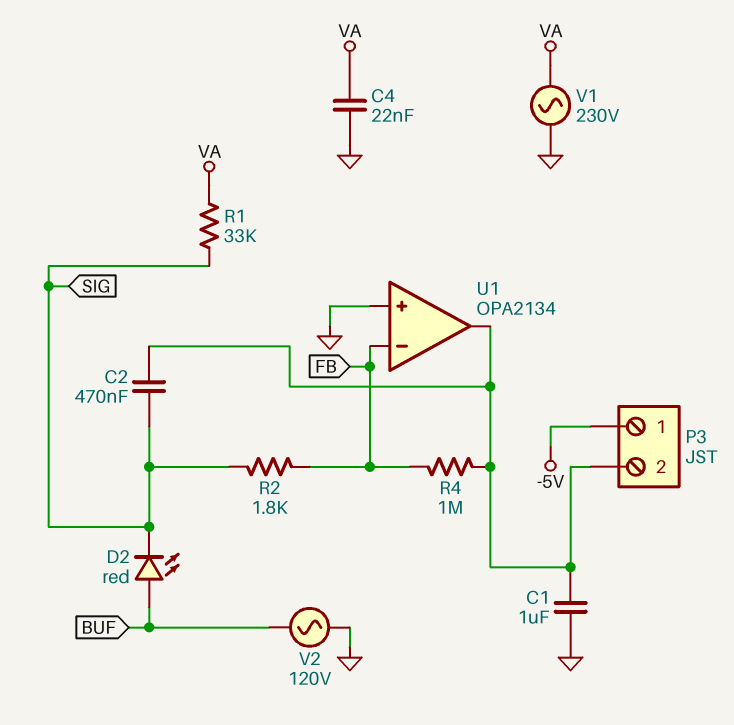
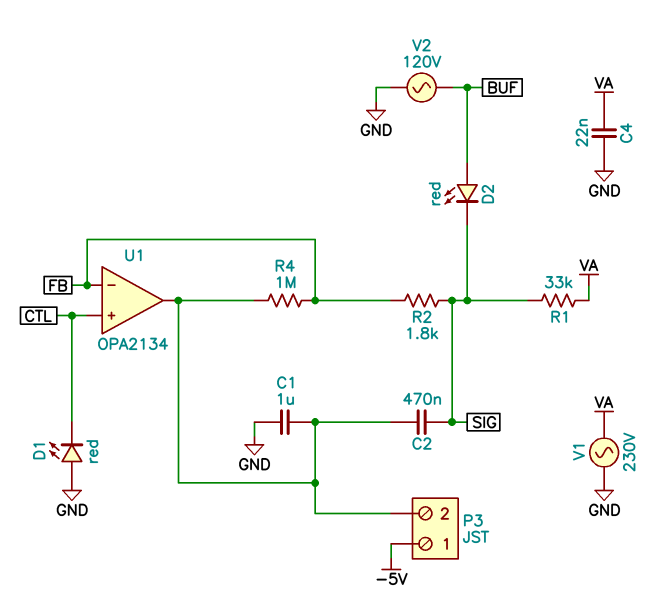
D1: none -> LED red (A GND, K CTL)
U1 pin in+: GND -> CTL

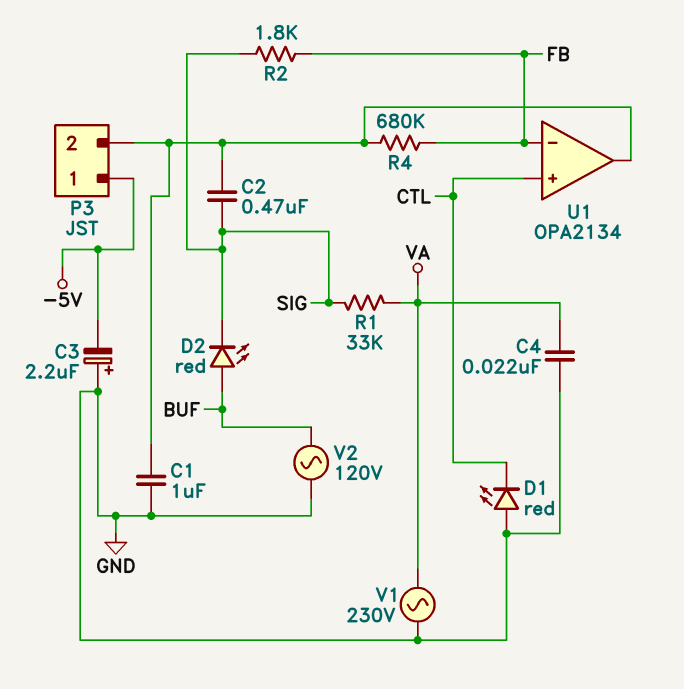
C3: none -> 2.2uF (plus GND, minus -5V)
R4: 1M (FB, P3/2) -> 680k (FB, P3/2)

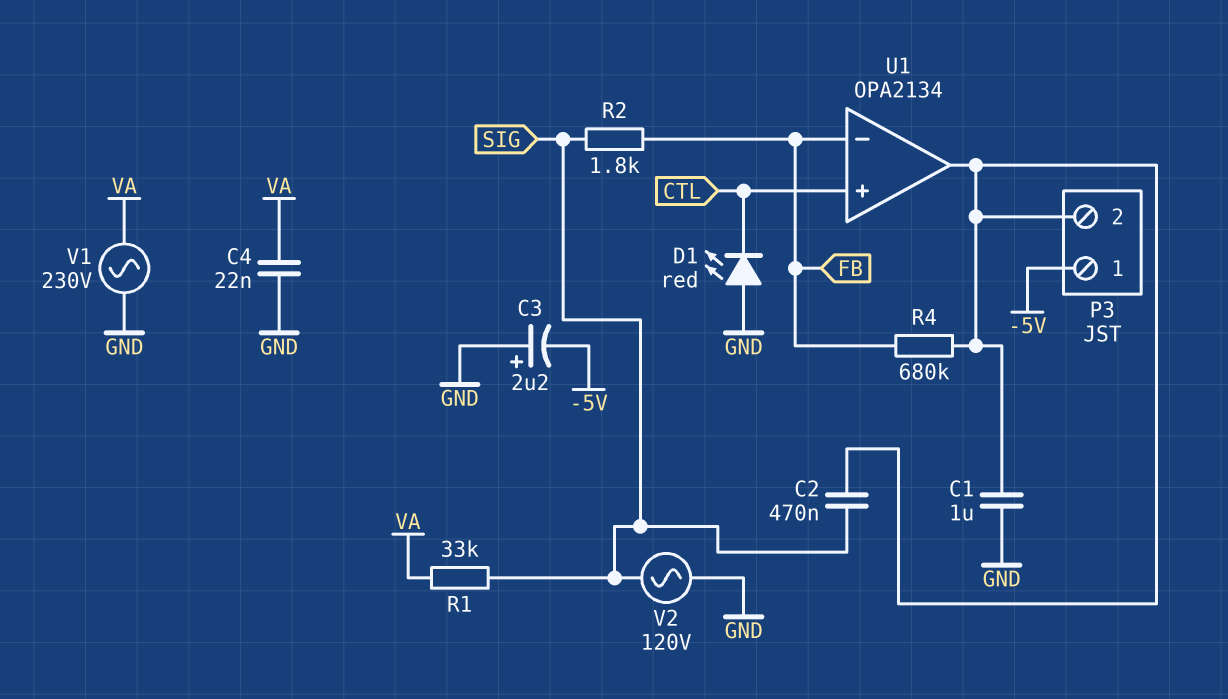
D2: LED red (A BUF, K SIG) -> none
V2: AC 120V (BUF, GND) -> AC 120V (GND, SIG)

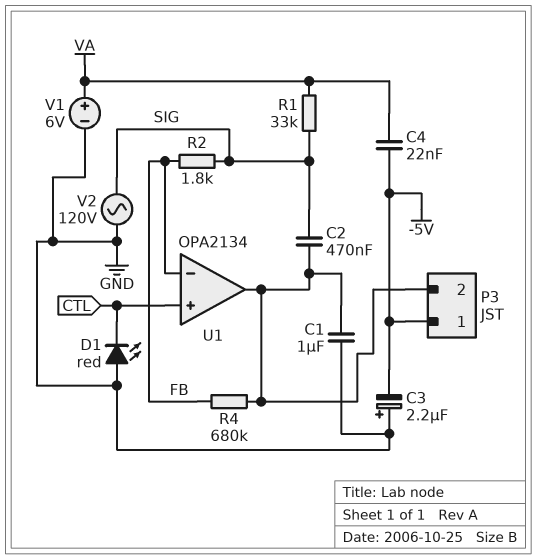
C4: 22nF (GND, VA) -> 22nF (-5V, VA)
V1: AC 230V (GND, VA) -> 6V (plus VA, minus GND)

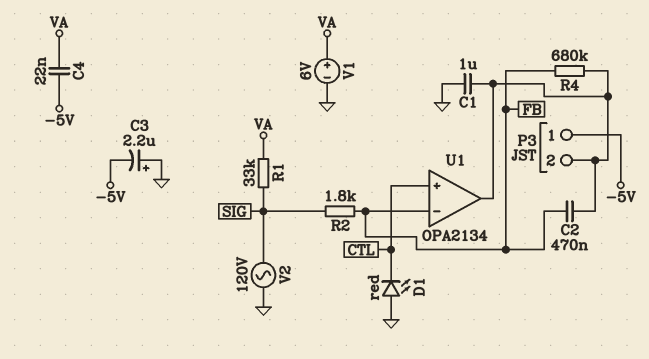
C2: 470nF (P3/2, SIG) -> 470nF (FB, P3/2)

